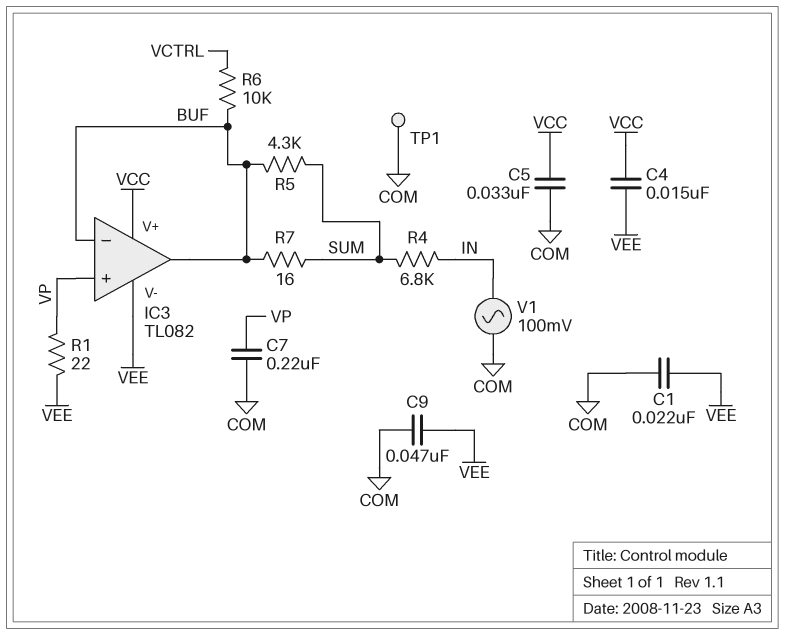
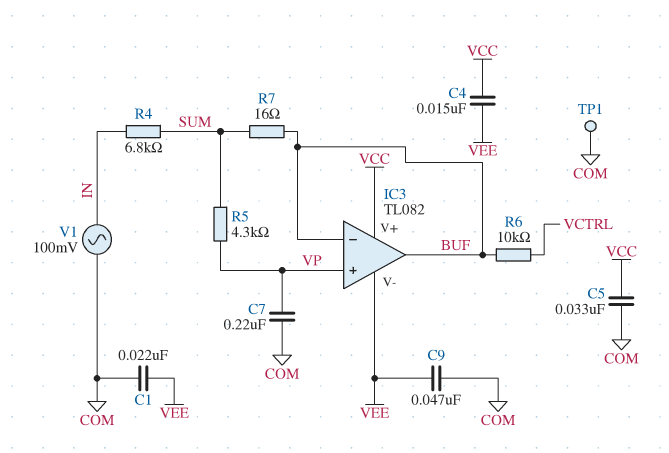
R1: 22 (VEE, VP) -> none
R5: 4.3k (BUF, SUM) -> 4.3k (SUM, VP)

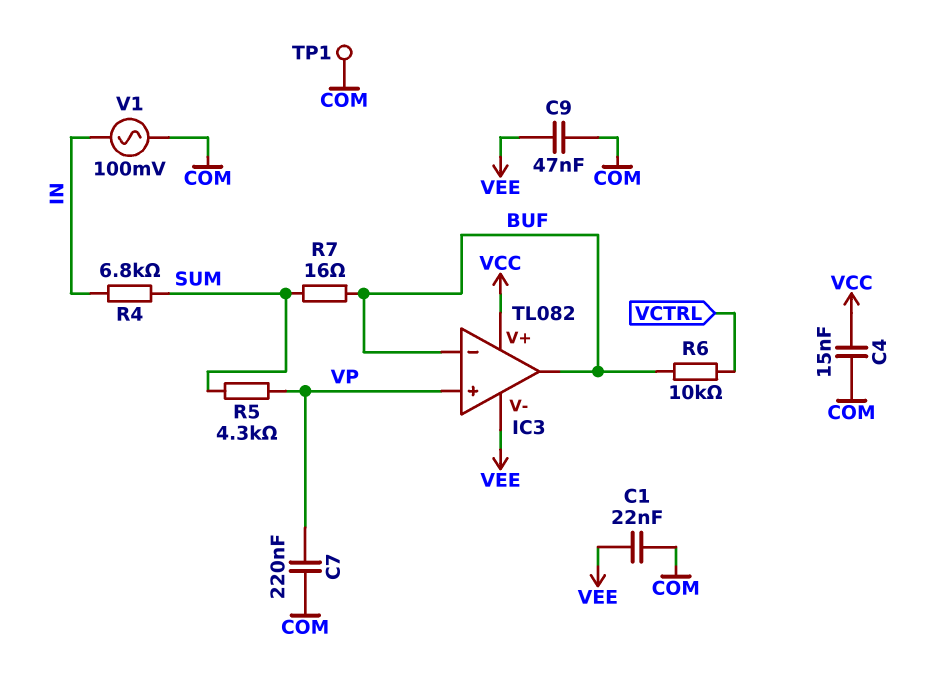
C4: 15nF (VCC, VEE) -> 15nF (COM, VCC)
C5: 33nF (COM, VCC) -> none

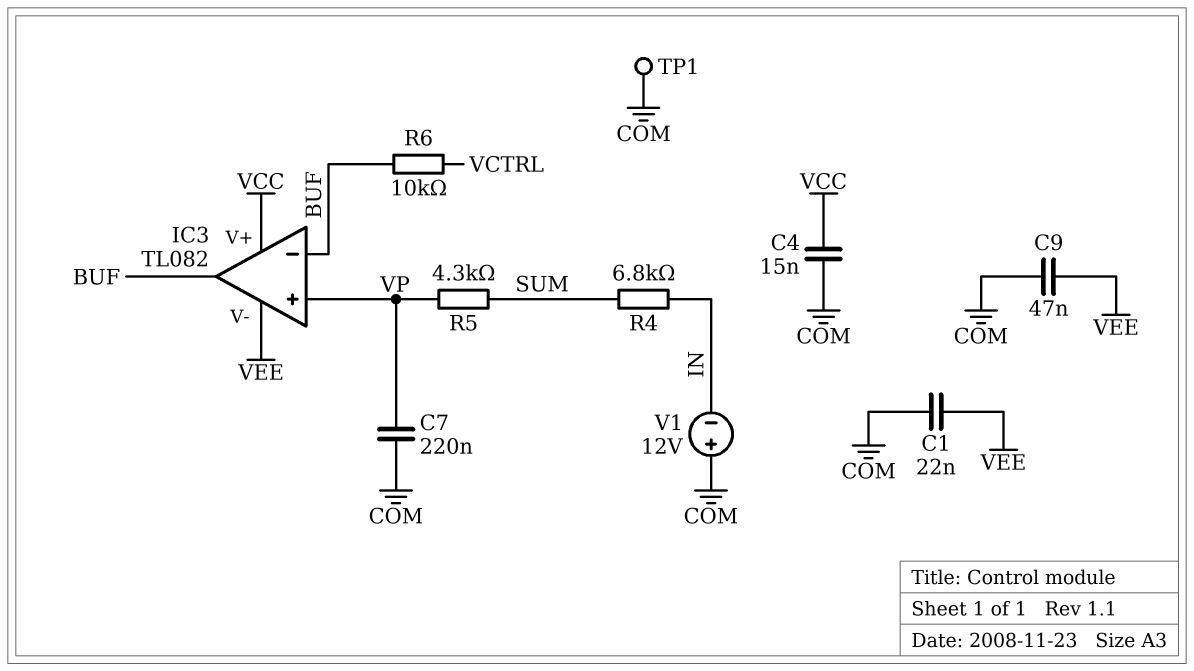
R7: 16 (BUF, SUM) -> none
V1: AC 100mV (COM, IN) -> 12V (plus COM, minus IN)

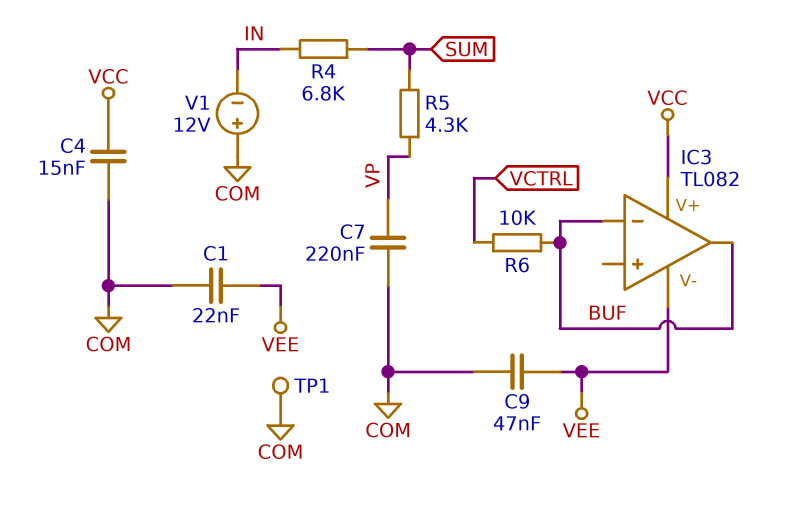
IC3 pin in+: VP -> none

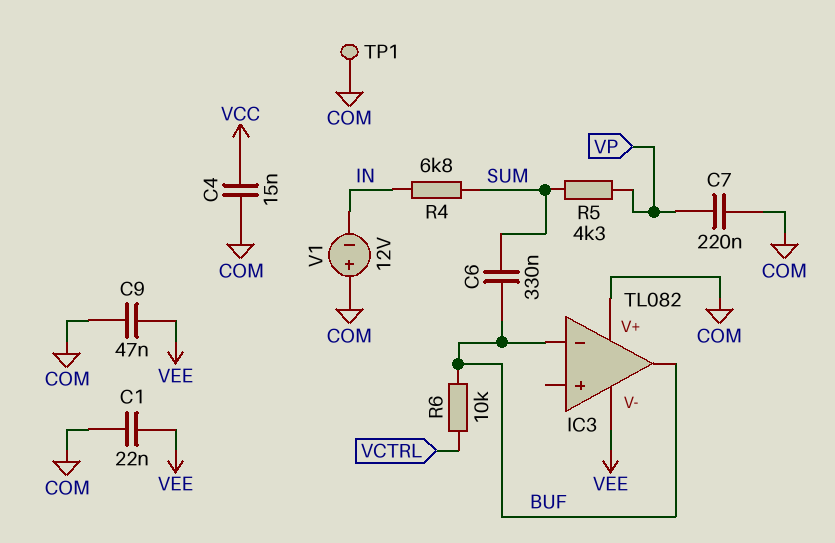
C6: none -> 330nF (BUF, SUM)
IC3 pin V+: VCC -> COM

